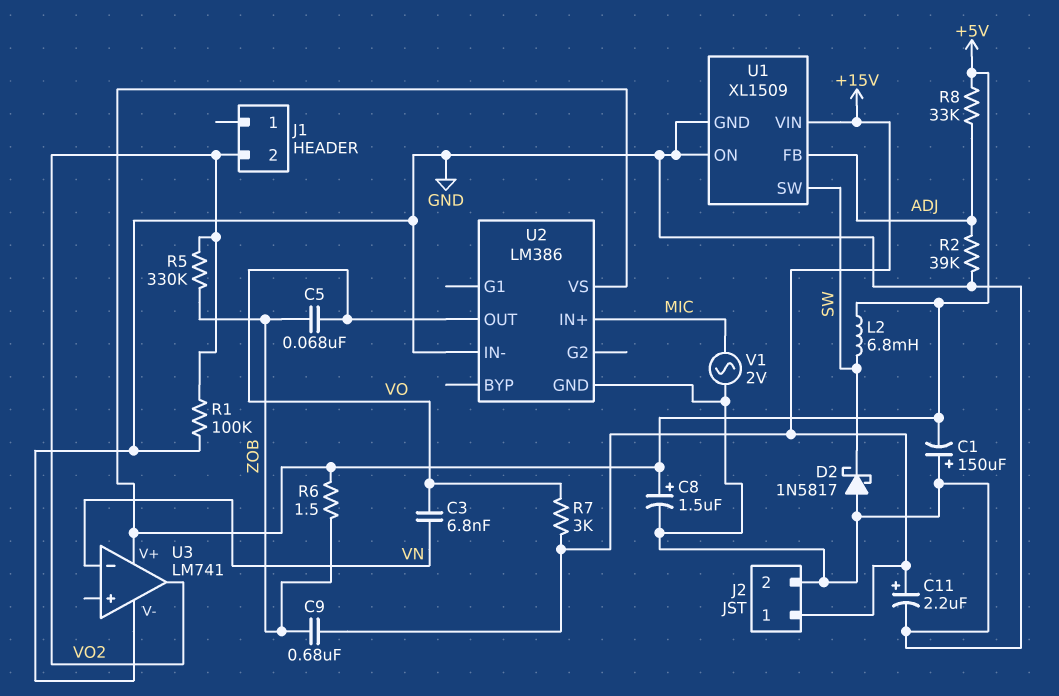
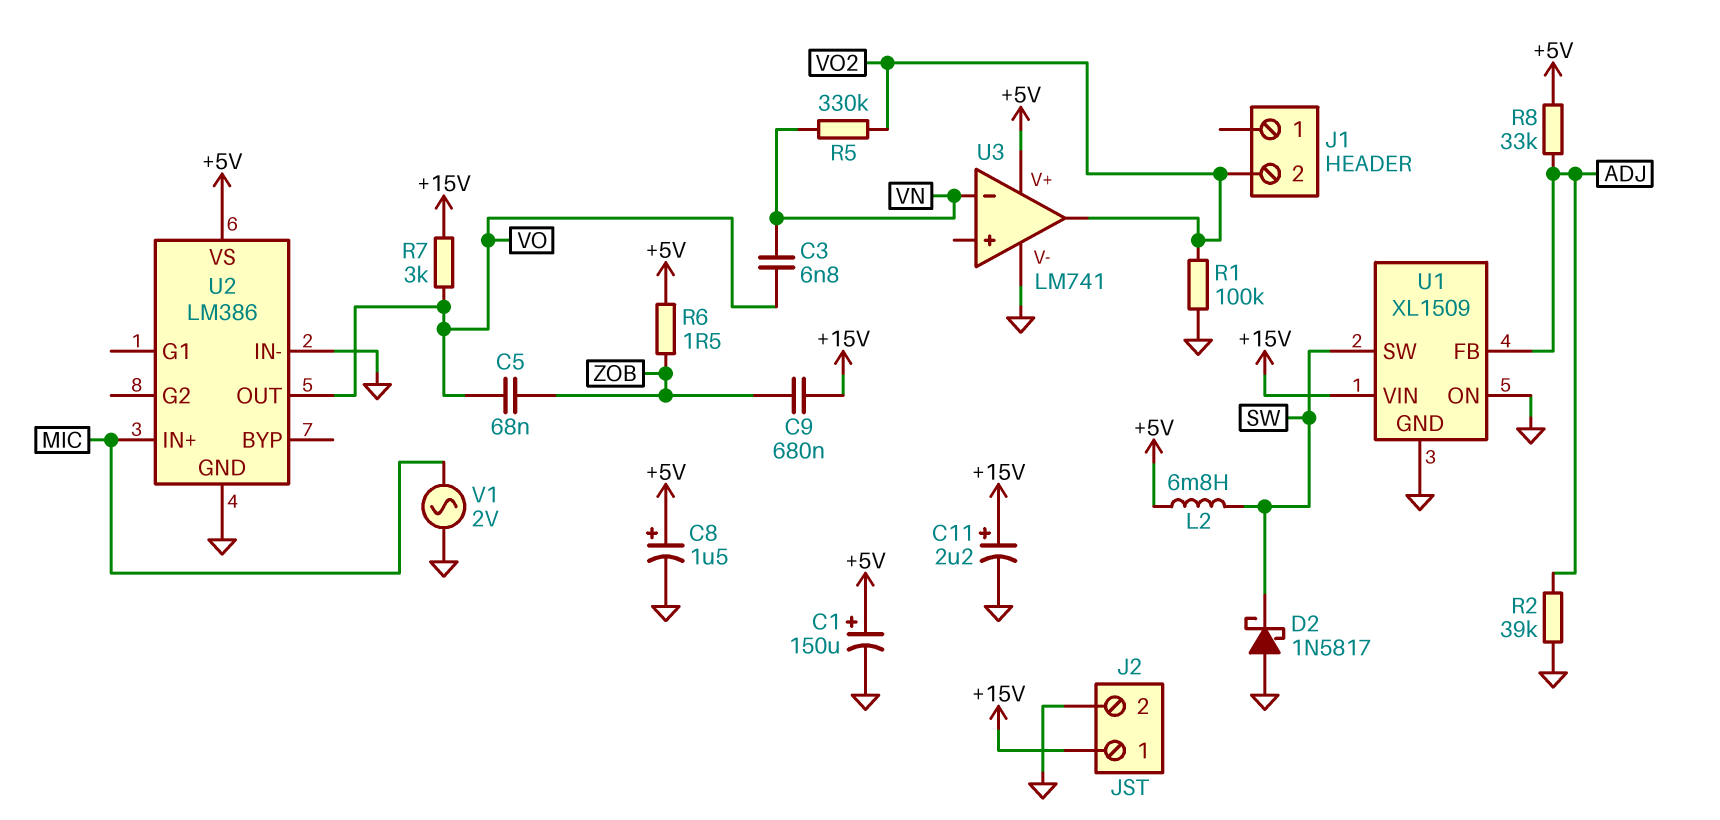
C1: 150uF (plus GND, minus +5V) -> 150uF (plus +5V, minus GND)
R5: 330k (VO2, ZOB) -> 330k (VN, VO2)

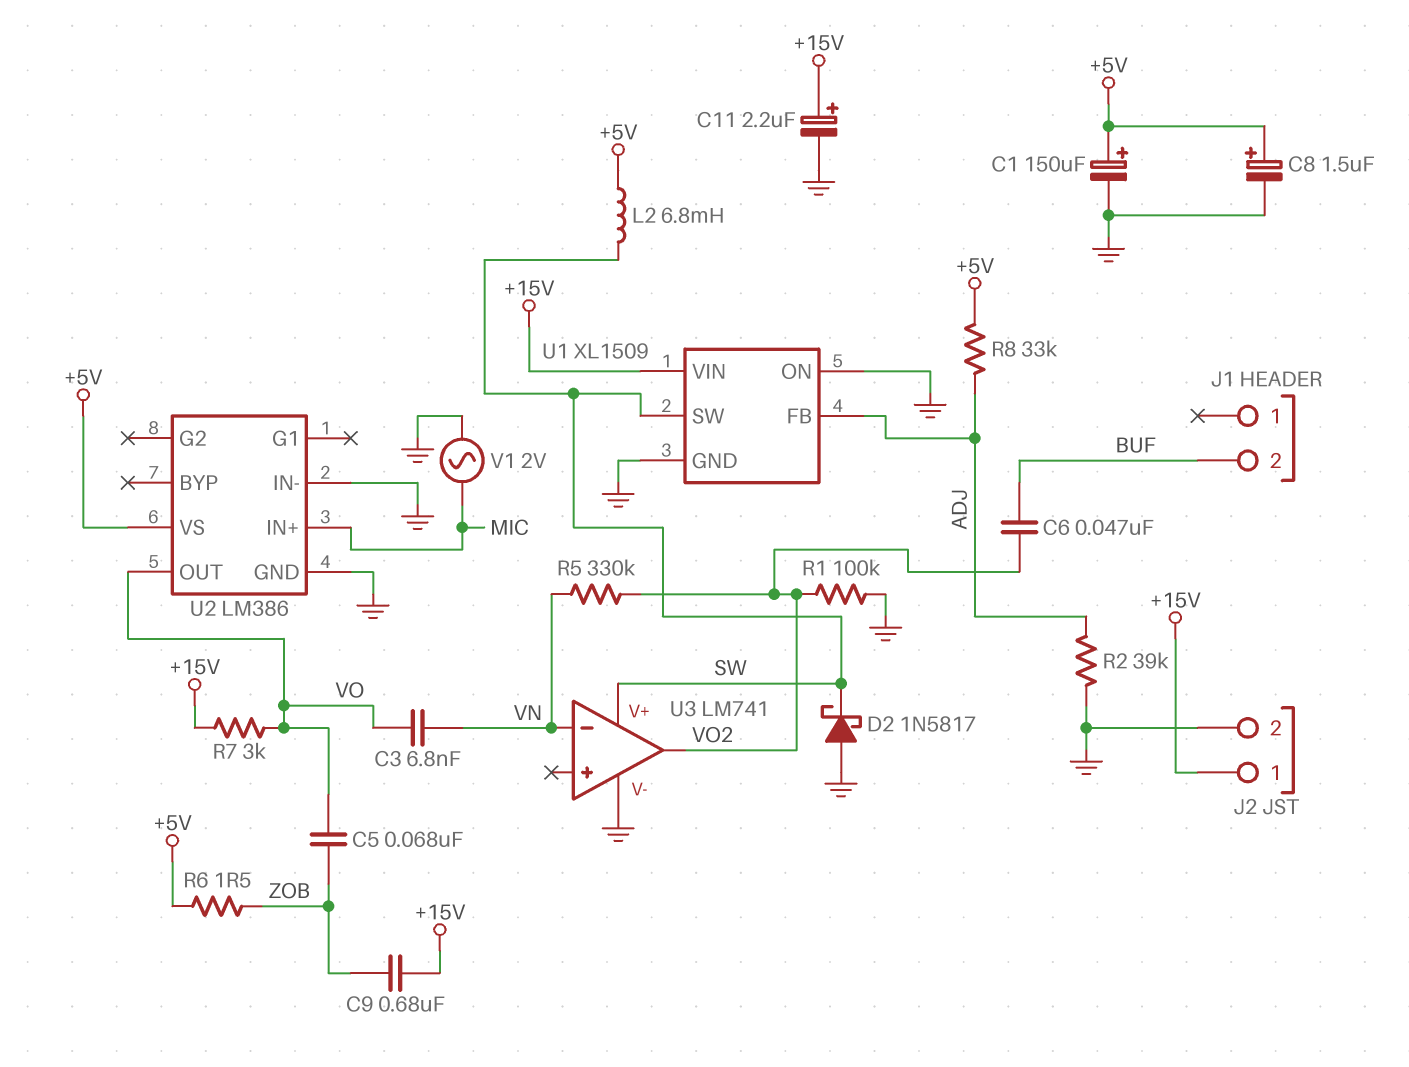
C6: none -> 47nF (BUF, VO2)
J1 pin 2: VO2 -> BUF
U3 pin V+: +5V -> SW

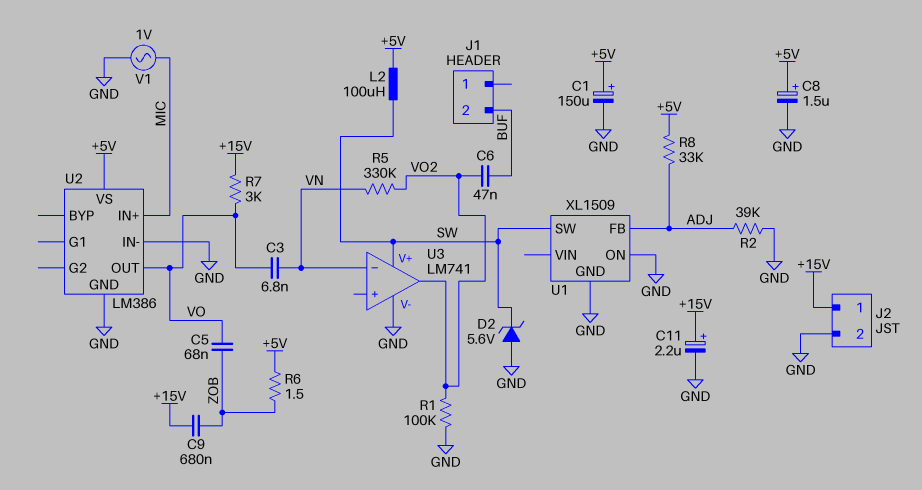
D2: schottky 1N5817 (A GND, K SW) -> zener 5.6V (A GND, K SW)
L2: 6.8mH (+5V, SW) -> 100uH (+5V, SW)
U1 pin VIN: +15V -> none
V1: AC 2V (GND, MIC) -> AC 1V (GND, MIC)

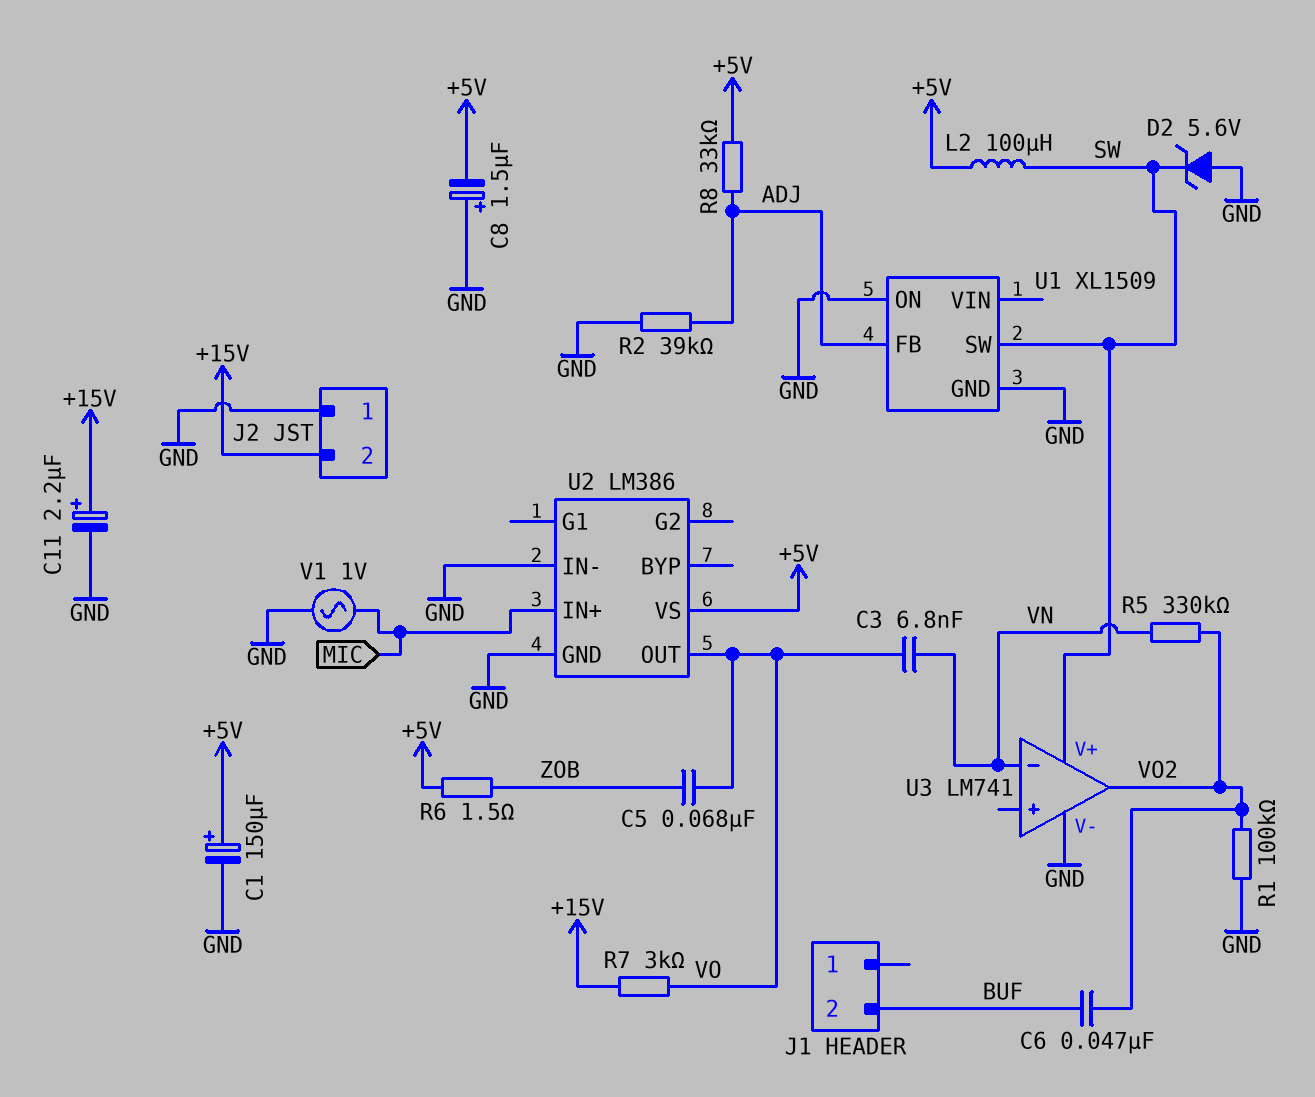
C8: 1.5uF (plus +5V, minus GND) -> 1.5uF (plus GND, minus +5V)
C9: 680nF (+15V, ZOB) -> none
J2 pin 1: +15V -> GND
J2 pin 2: GND -> +15V

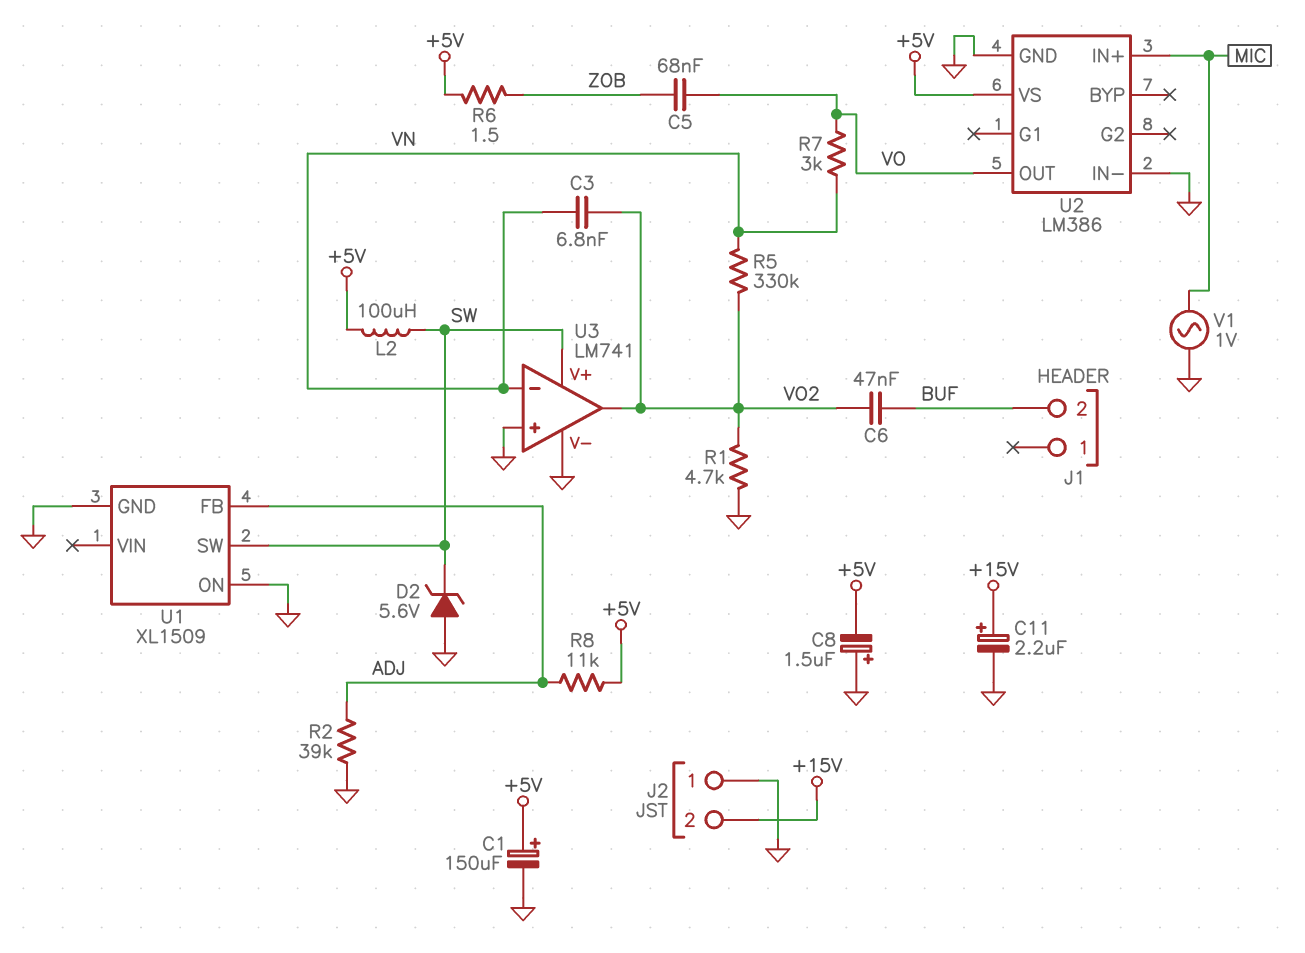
C3: 6.8nF (VN, VO) -> 6.8nF (VN, VO2)
R1: 100k (GND, VO2) -> 4.7k (GND, VO2)
R7: 3k (+15V, VO) -> 3k (VN, VO)
R8: 33k (+5V, ADJ) -> 11k (+5V, ADJ)
U3 pin in+: none -> GND

